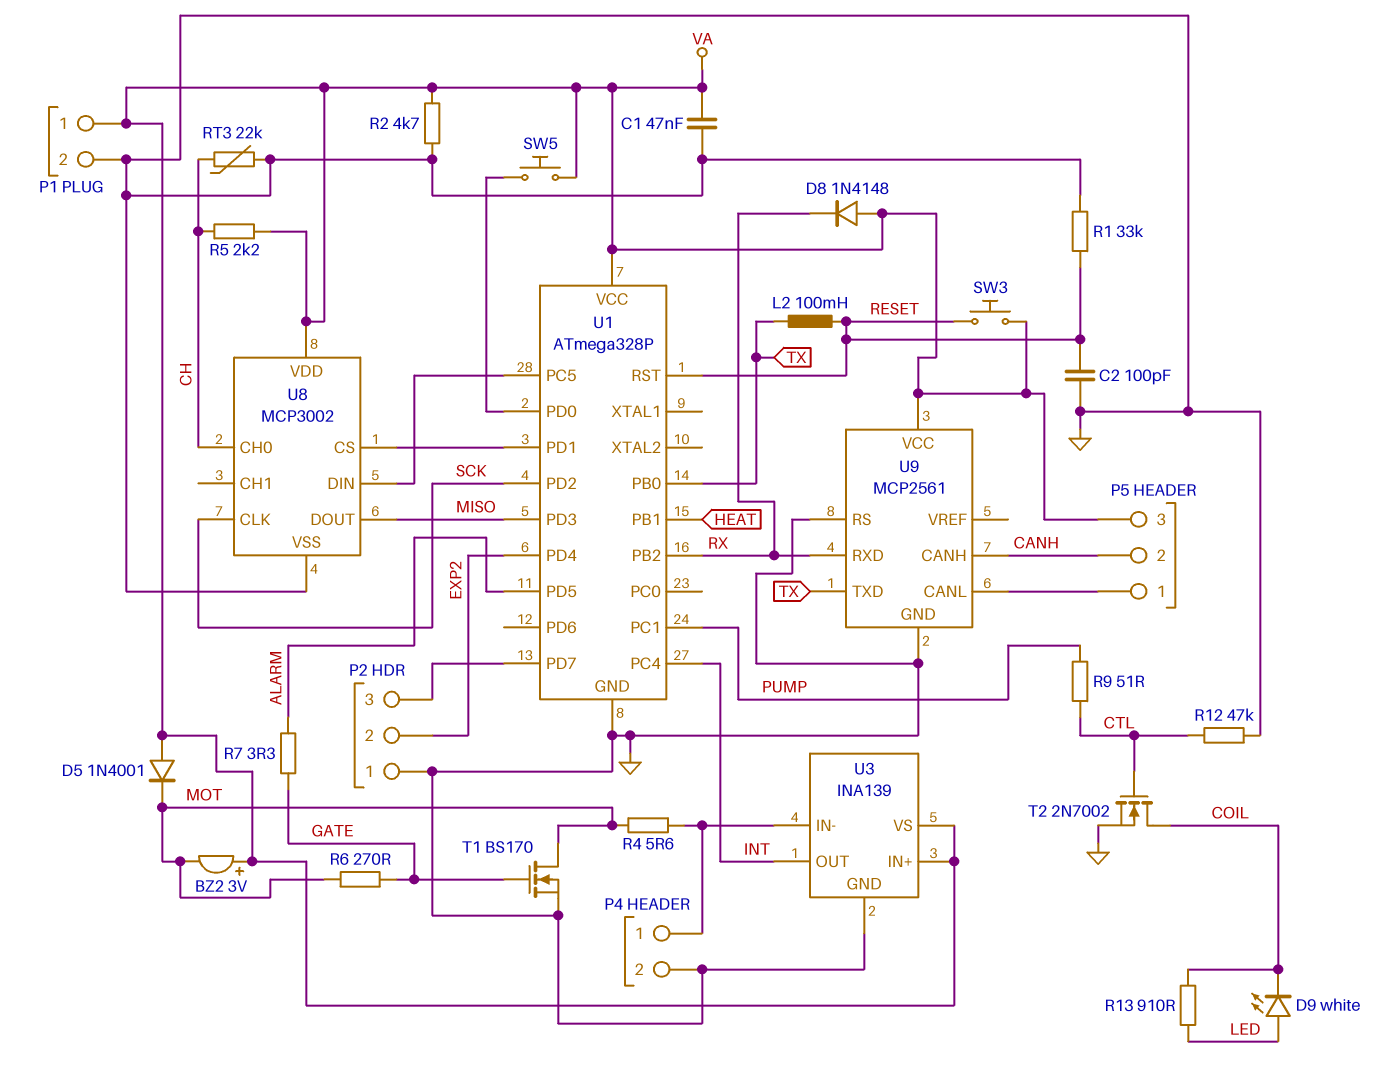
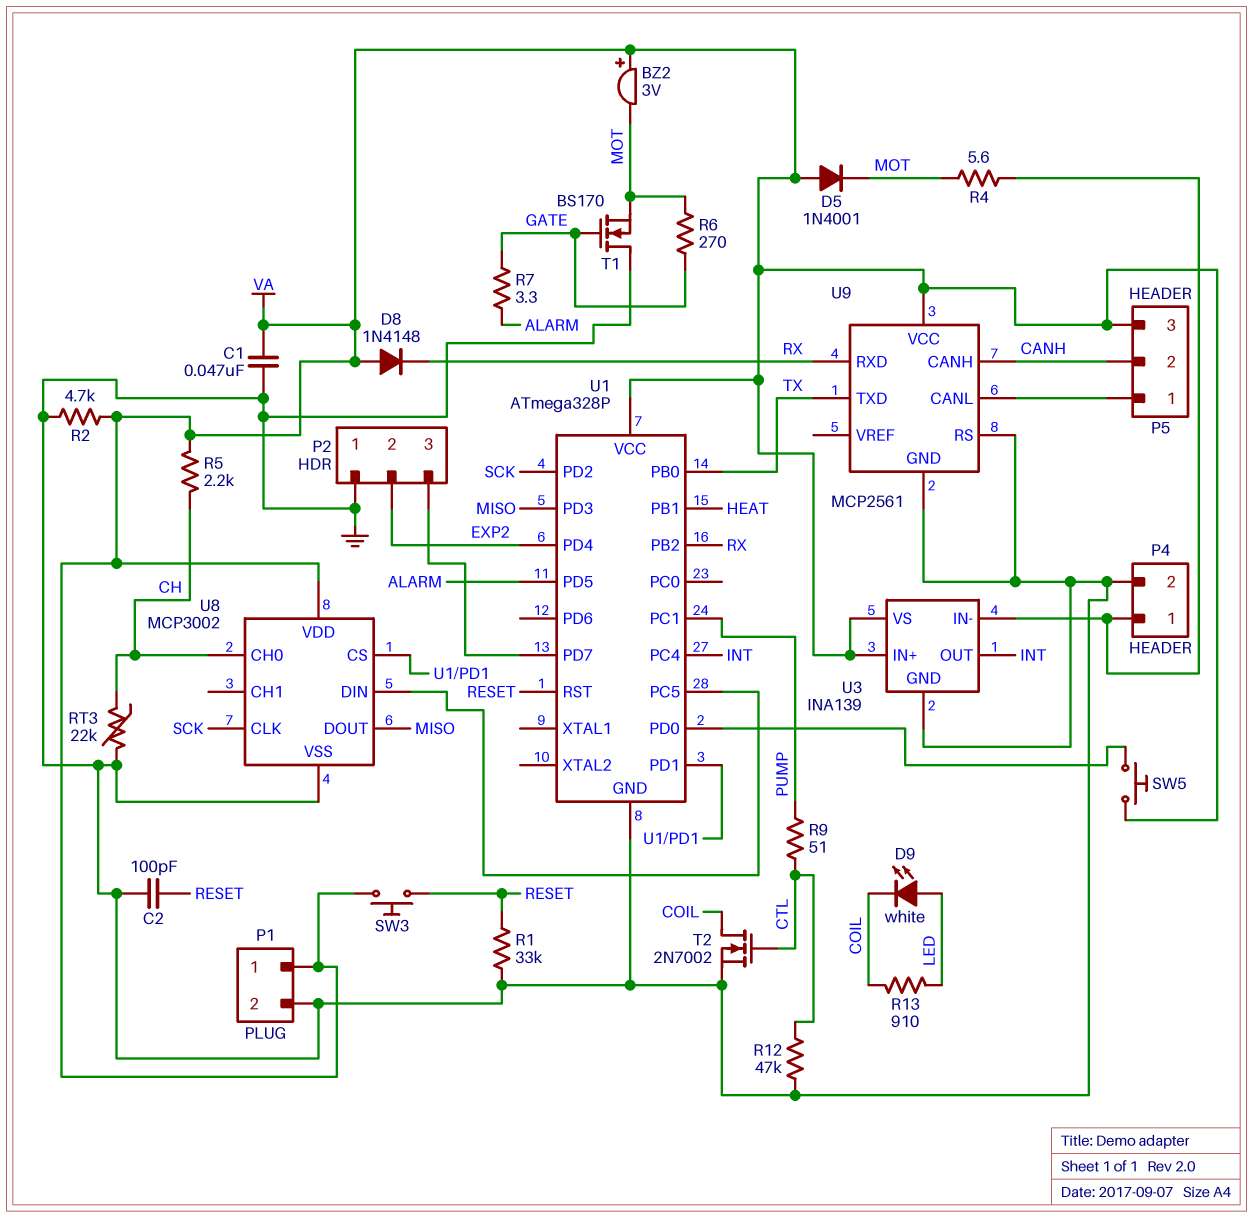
L2: 100mH (RESET, TX) -> none
T1: NMOS BS170 (G GATE, D MOT, S GND) -> NMOS BS170 (G GATE, D GND, S MOT)

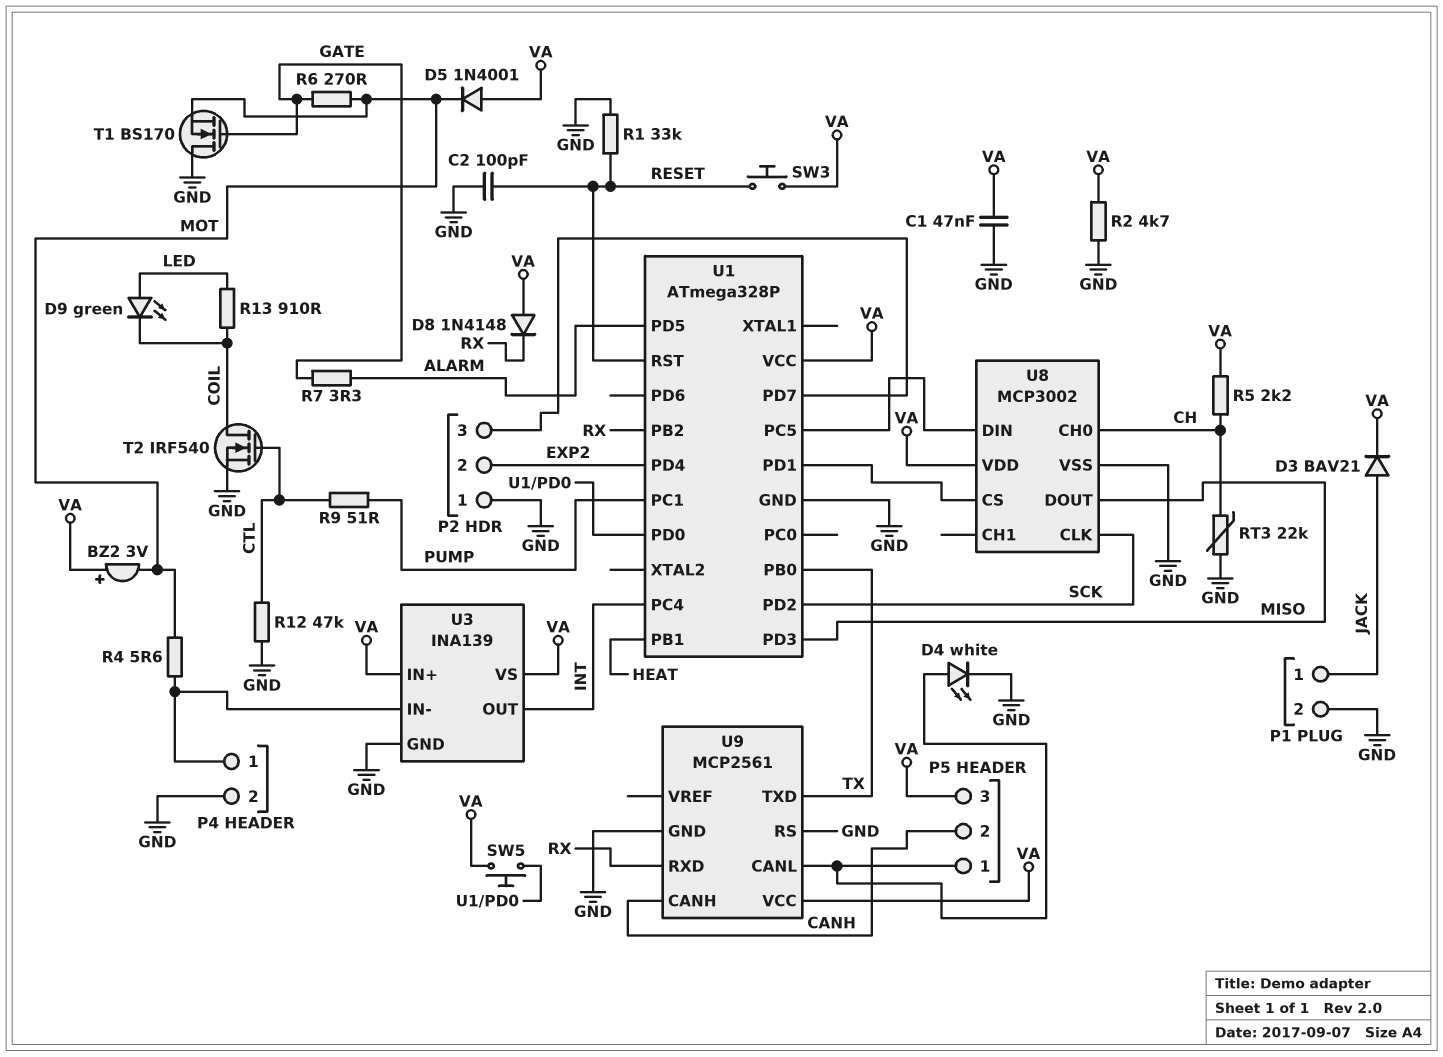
D3: none -> diode BAV21 (A JACK, K VA)
D4: none -> LED white (A P5/1, K GND)
D9: LED white (A LED, K COIL) -> LED green (A LED, K COIL)
P1 pin 1: VA -> JACK
T2: NMOS 2N7002 (G CTL, D COIL, S GND) -> NMOS IRF540 (G CTL, D COIL, S GND)

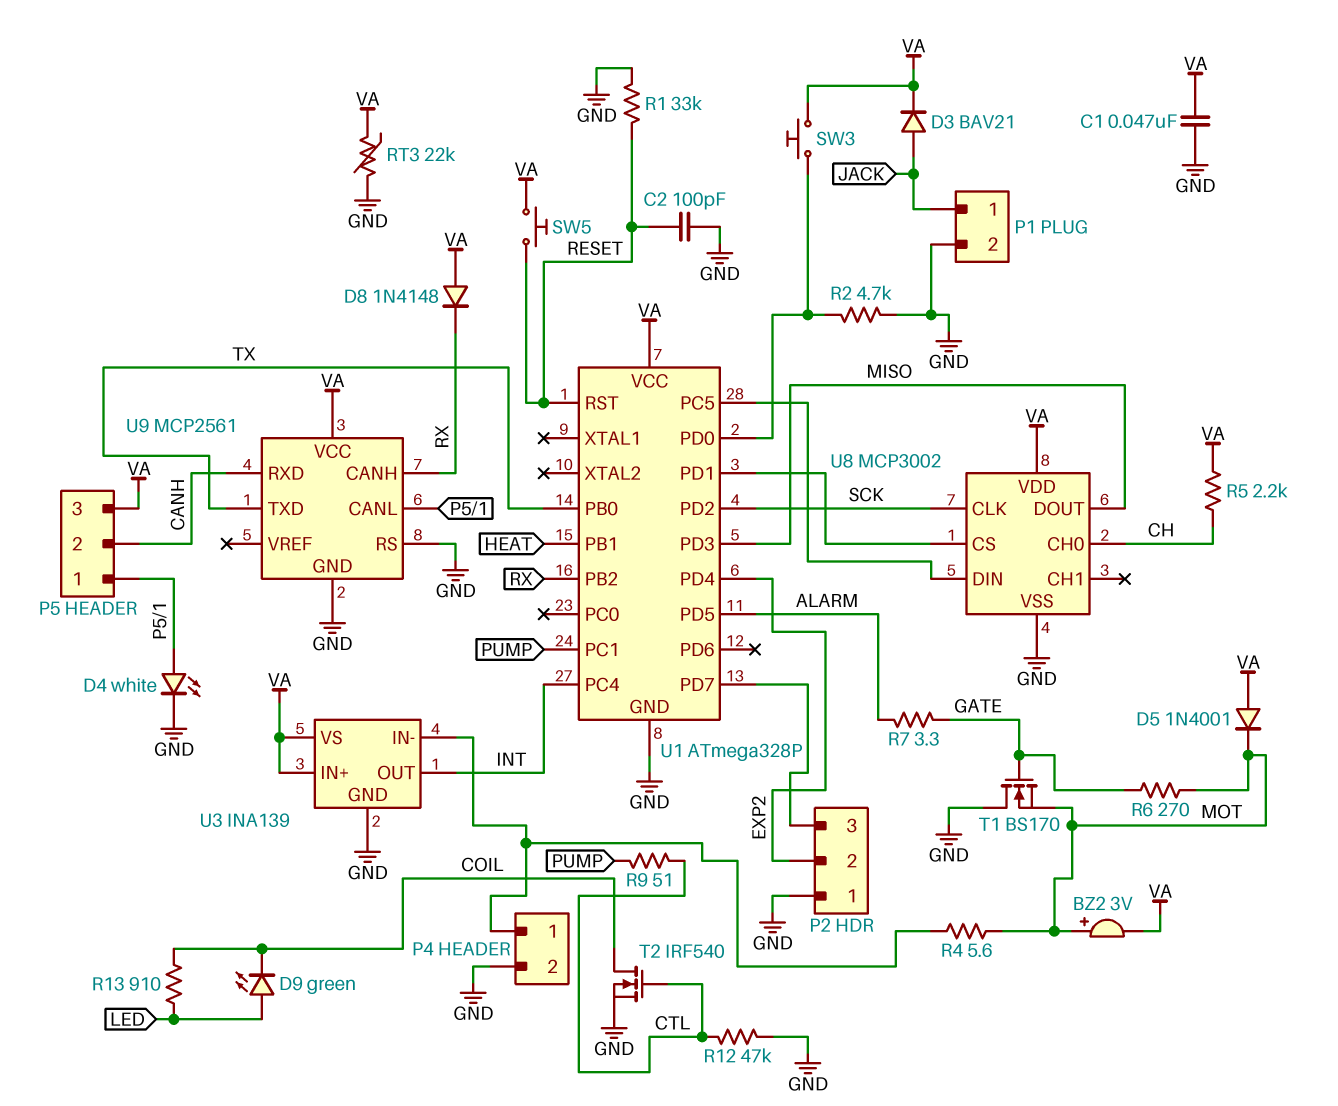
BZ2: buzzer 3V (plus VA, minus MOT) -> buzzer 3V (plus MOT, minus VA)
R2: 4.7k (GND, VA) -> 4.7k (GND, U1/PD0)
RT3: 22k (CH, GND) -> 22k (GND, VA)
SW3: button (RESET, VA) -> button (U1/PD0, VA)
SW5: button (U1/PD0, VA) -> button (RESET, VA)
U9 pin CANH: CANH -> RX
U9 pin RXD: RX -> CANH

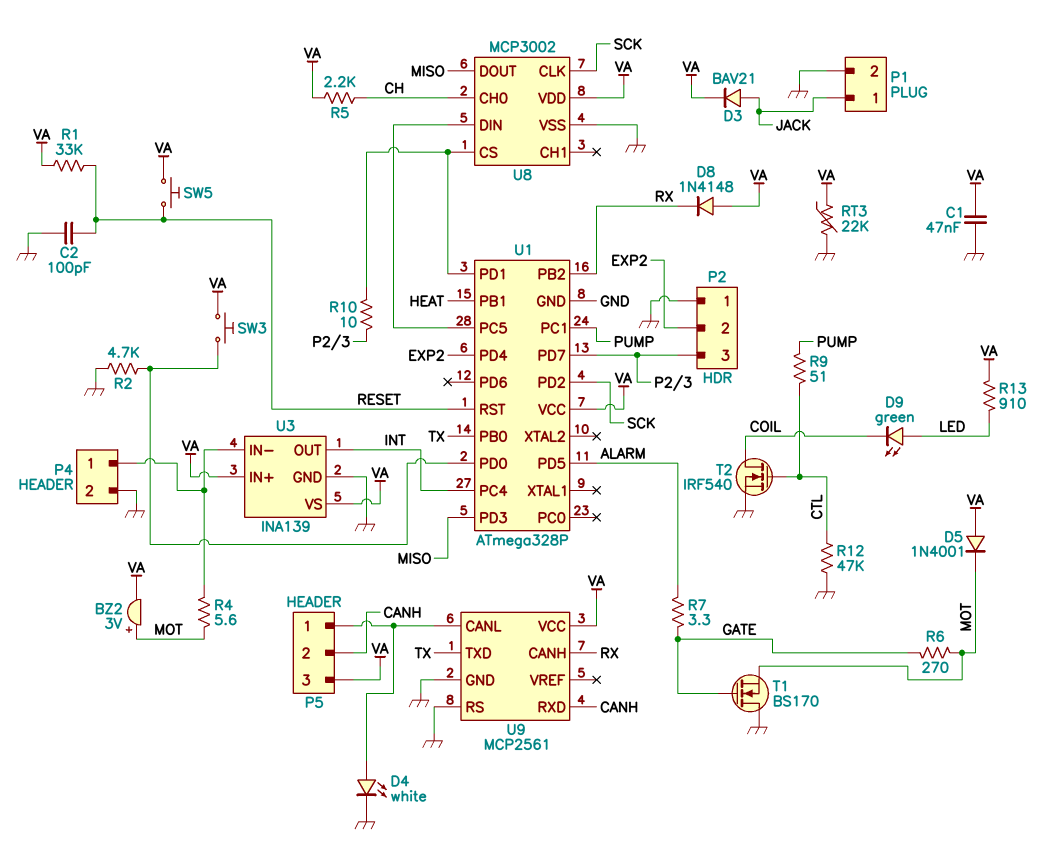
R1: 33k (GND, RESET) -> 33k (RESET, VA)
R10: none -> 10 (P2/3, U1/PD1)
R13: 910 (COIL, LED) -> 910 (LED, VA)

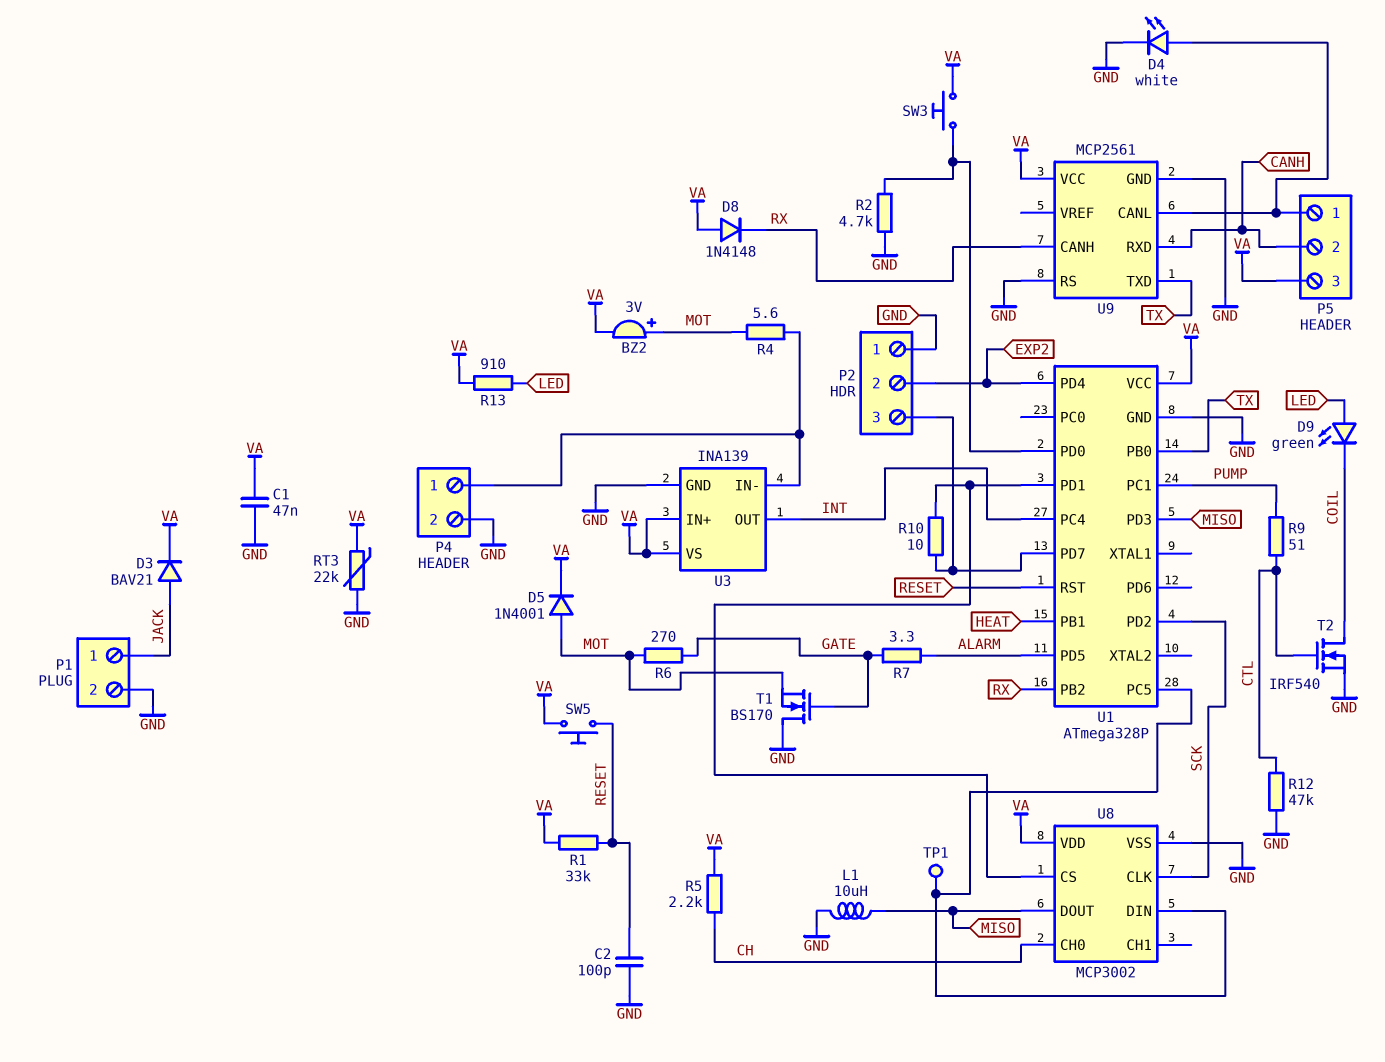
D5: diode 1N4001 (A VA, K MOT) -> diode 1N4001 (A MOT, K VA)
L1: none -> 10uH (GND, MISO)
TP1: none -> test point (U1/PC5)

